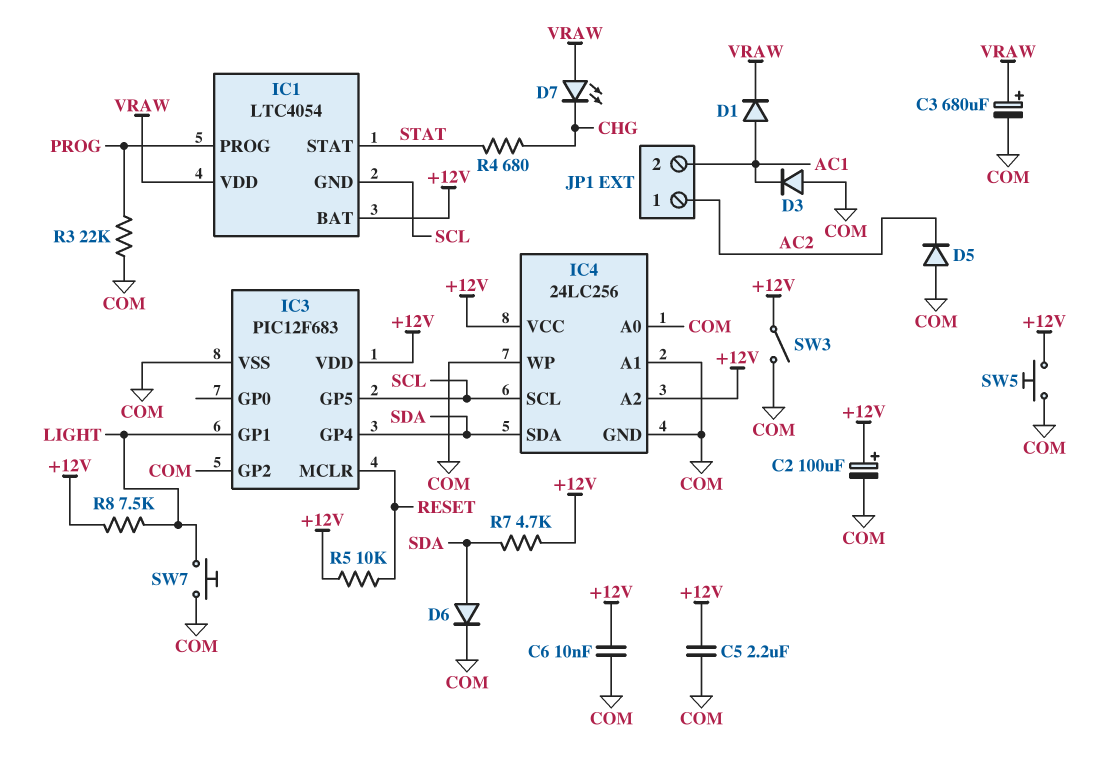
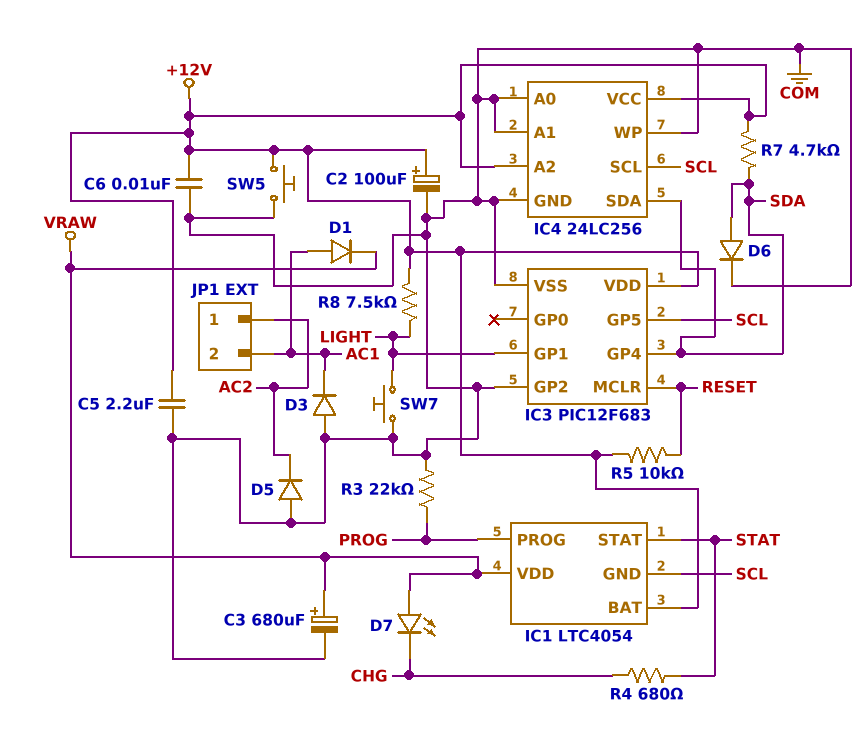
SW3: switch (+12V, COM) -> none

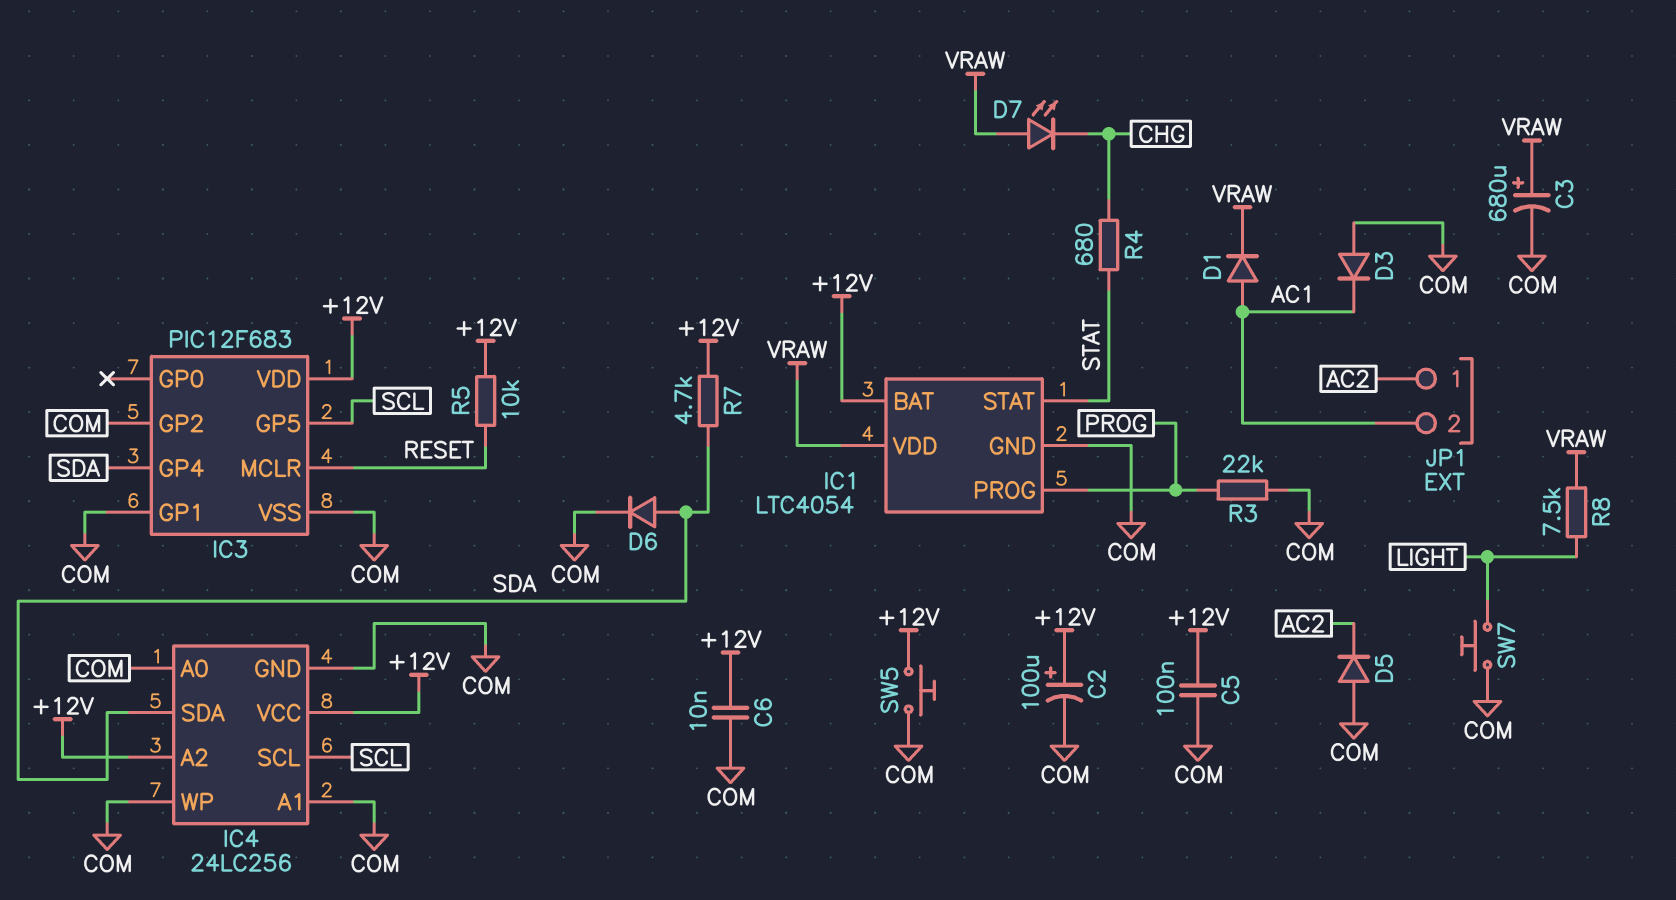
C5: 2.2uF (+12V, COM) -> 100nF (+12V, COM)
IC1 pin GND: SCL -> COM
IC3 pin GP1: LIGHT -> COM
R8: 7.5k (+12V, LIGHT) -> 7.5k (LIGHT, VRAW)

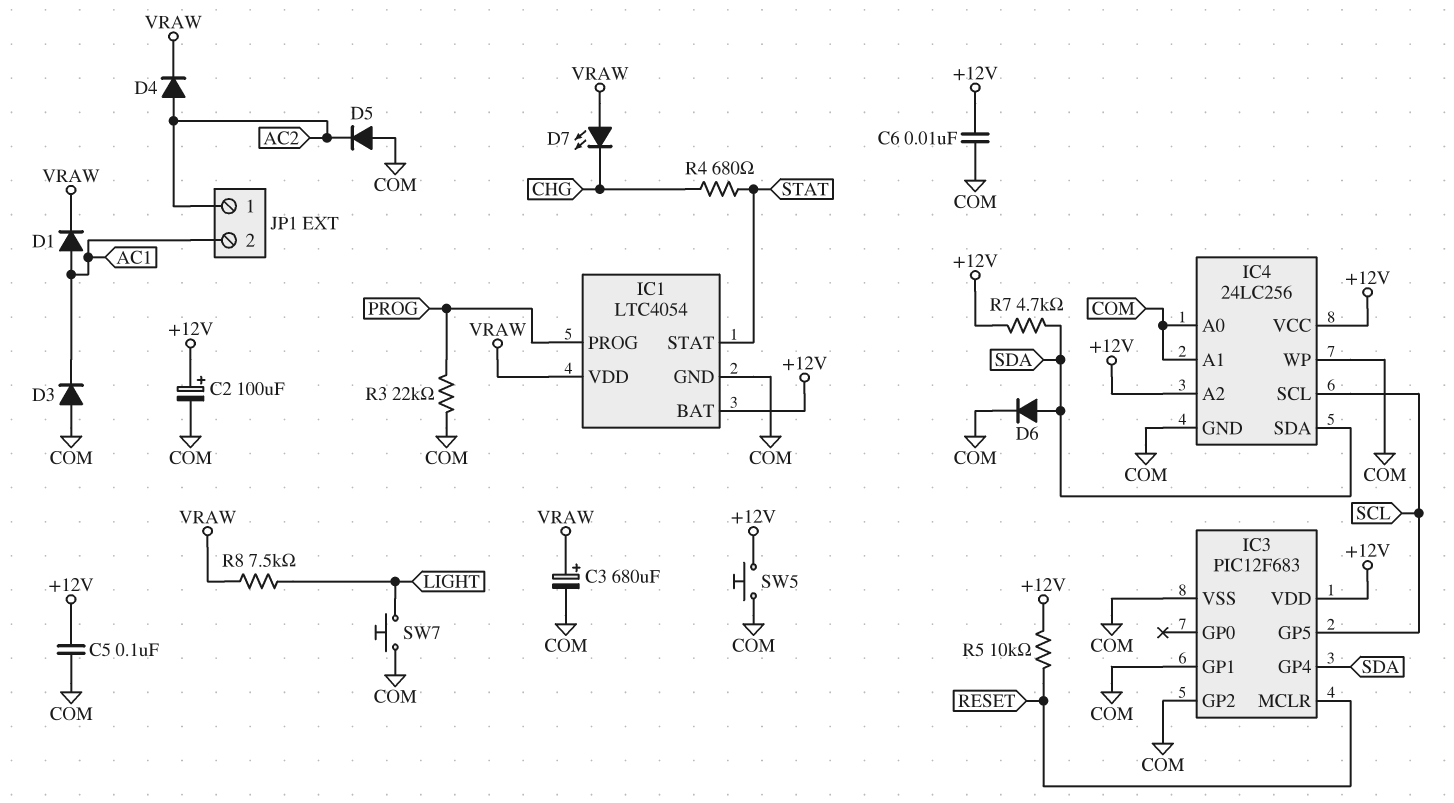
D4: none -> diode (A AC2, K VRAW)

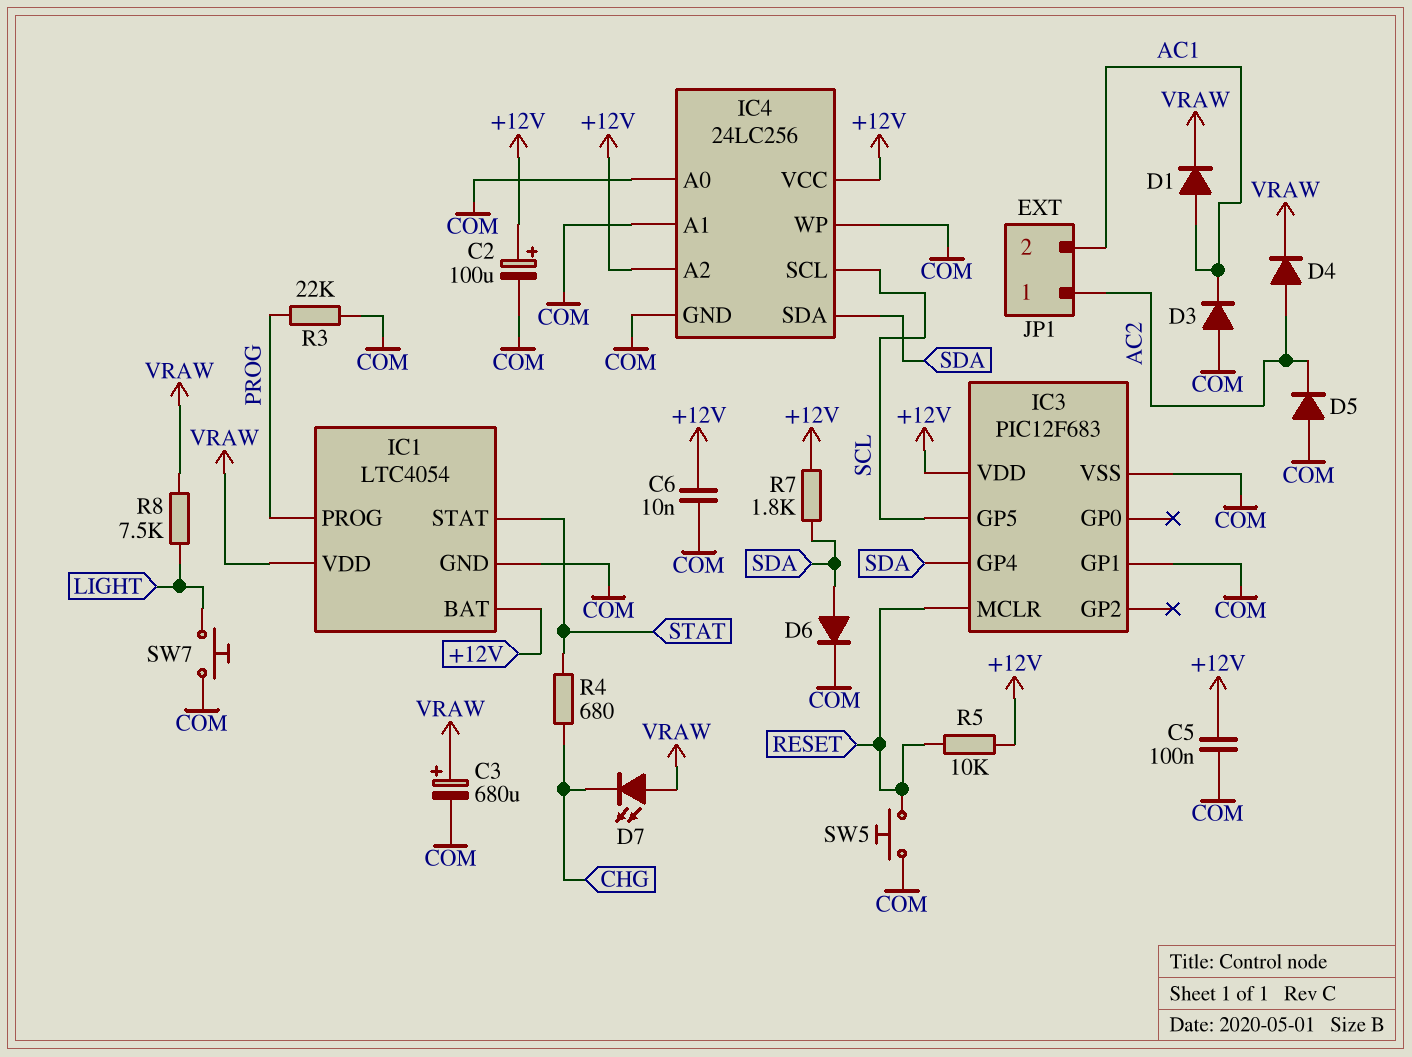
IC3 pin GP2: COM -> none
R7: 4.7k (+12V, SDA) -> 1.8k (+12V, SDA)
SW5: button (+12V, COM) -> button (COM, RESET)

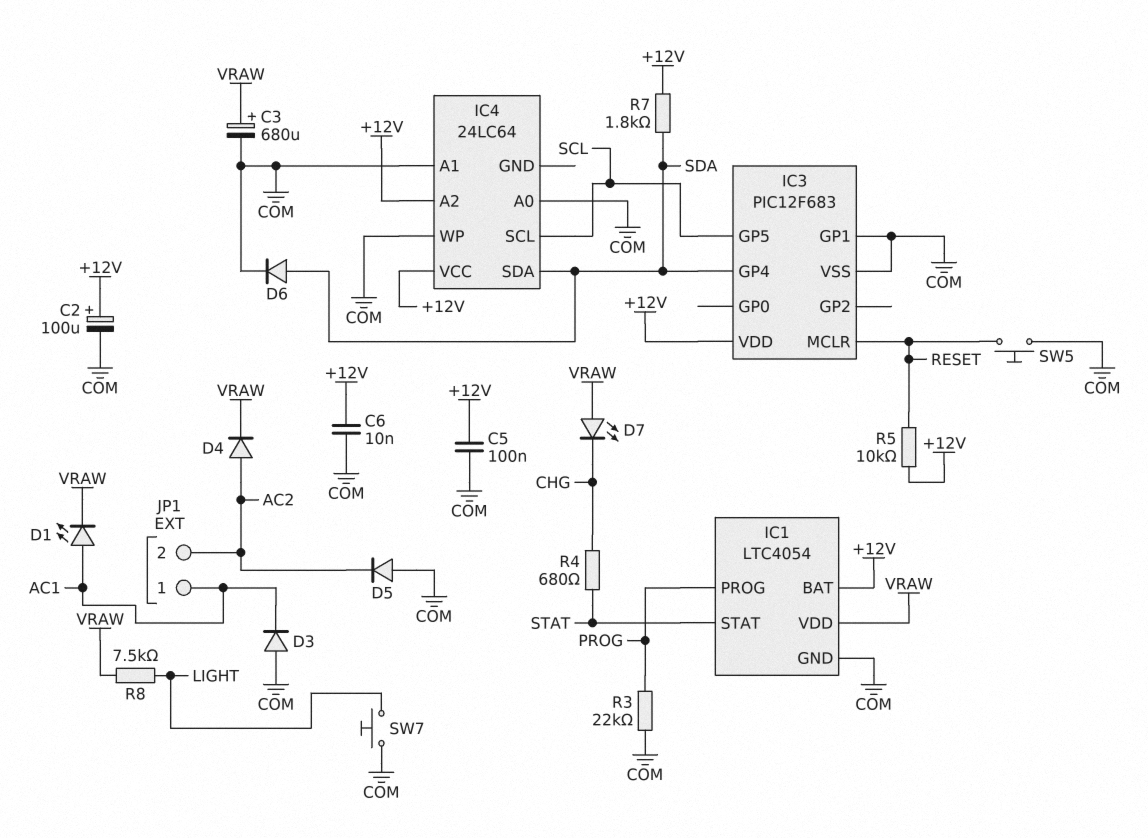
D1: diode (A AC1, K VRAW) -> LED (A AC1, K VRAW)
IC4: 24LC256 -> 24LC64
IC4 pin GND: COM -> none
JP1 pin 1: AC2 -> AC1
JP1 pin 2: AC1 -> AC2

